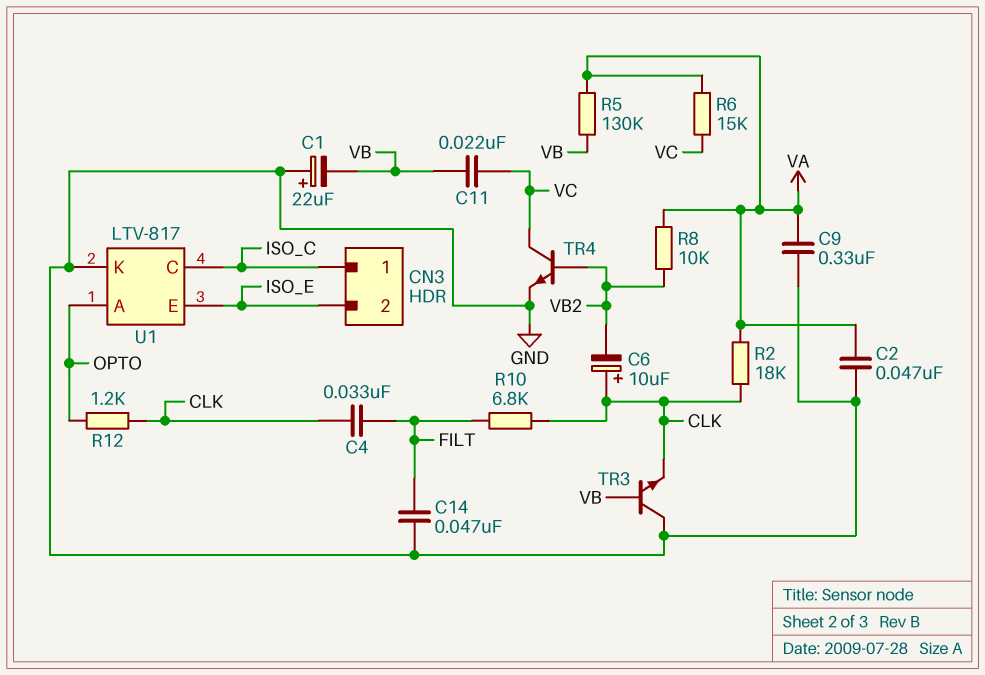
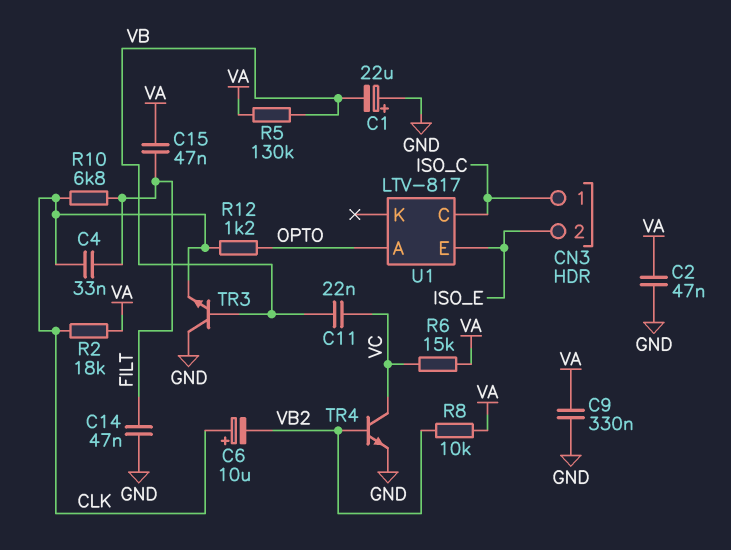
C15: none -> 47nF (FILT, VA)
U1 pin K: GND -> none

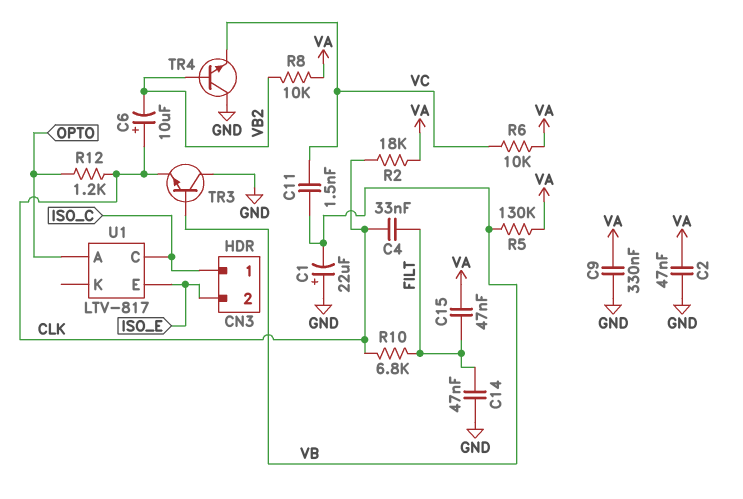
C11: 22nF (VB, VC) -> 1.5nF (VB, VC)
R6: 15k (VA, VC) -> 10k (VA, VC)
TR4: NPN (B VB2, C VC, E GND) -> NPN (B VB2, C GND, E VC)

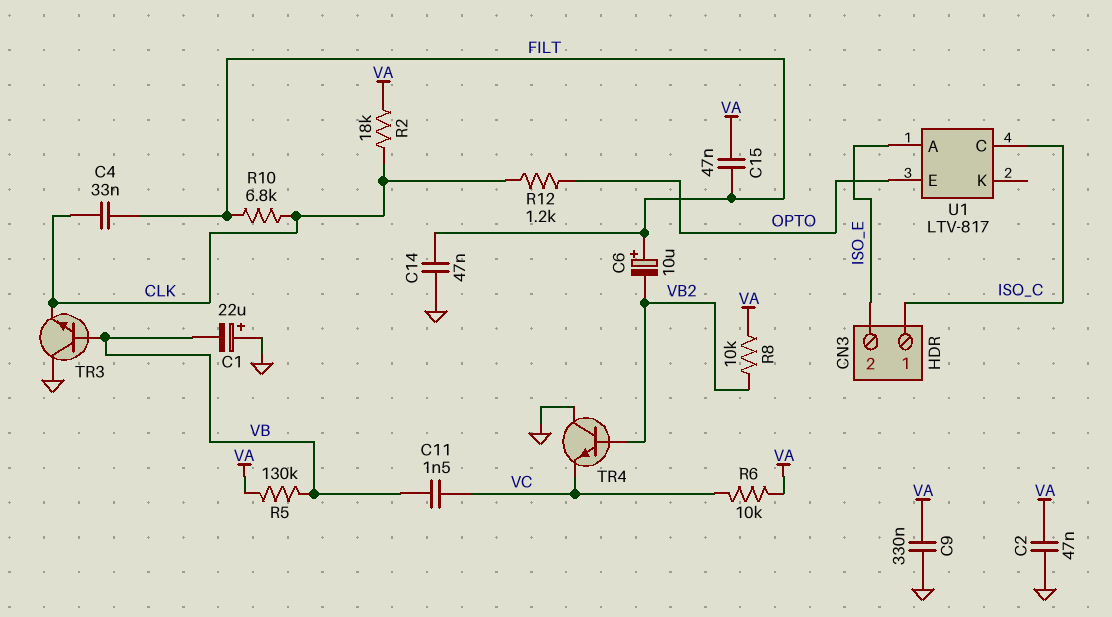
C6: 10uF (plus CLK, minus VB2) -> 10uF (plus FILT, minus VB2)
U1 pin A: OPTO -> ISO_E
U1 pin E: ISO_E -> OPTO

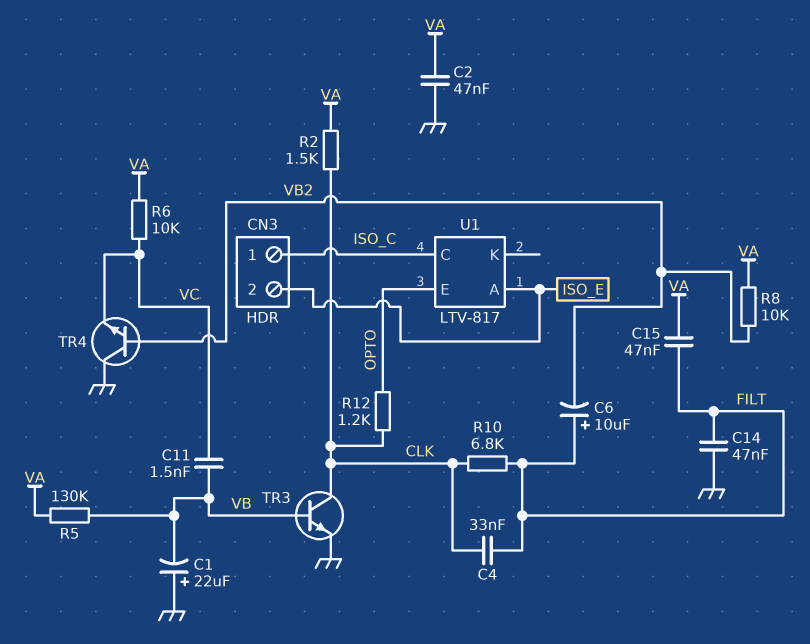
C9: 330nF (GND, VA) -> none
R2: 18k (CLK, VA) -> 1.5k (CLK, VA)
TR3: NPN (B VB, C GND, E CLK) -> NPN (B VB, C CLK, E GND)

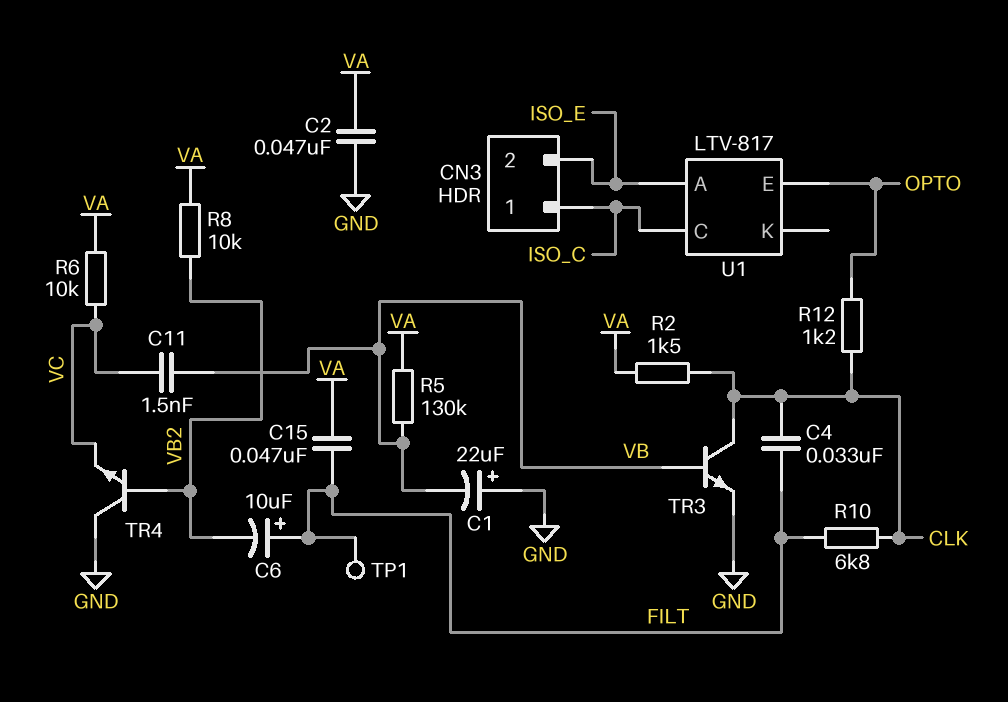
C14: 47nF (FILT, GND) -> none
TP1: none -> test point (FILT)

